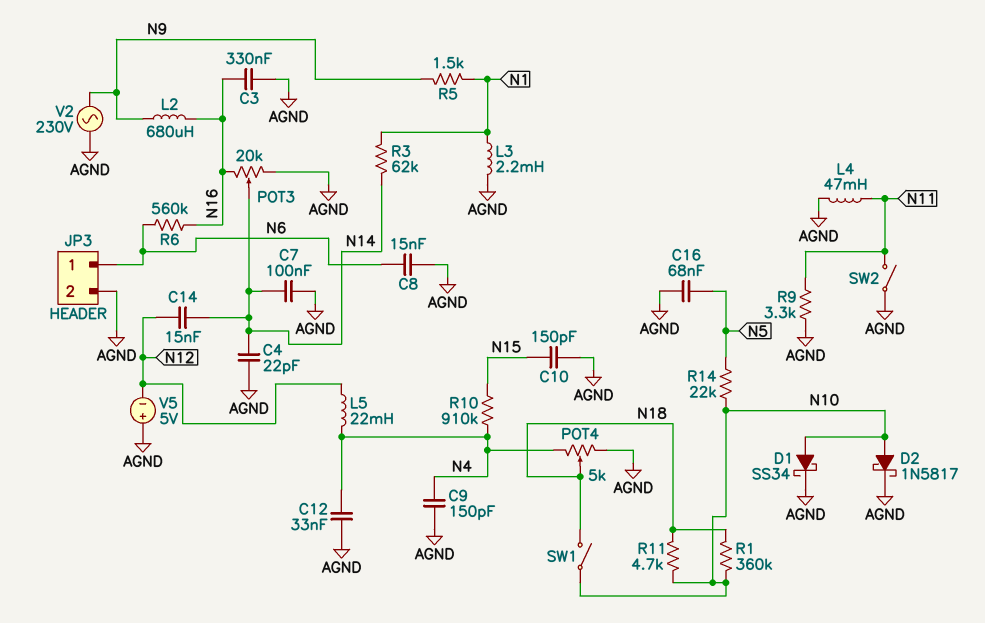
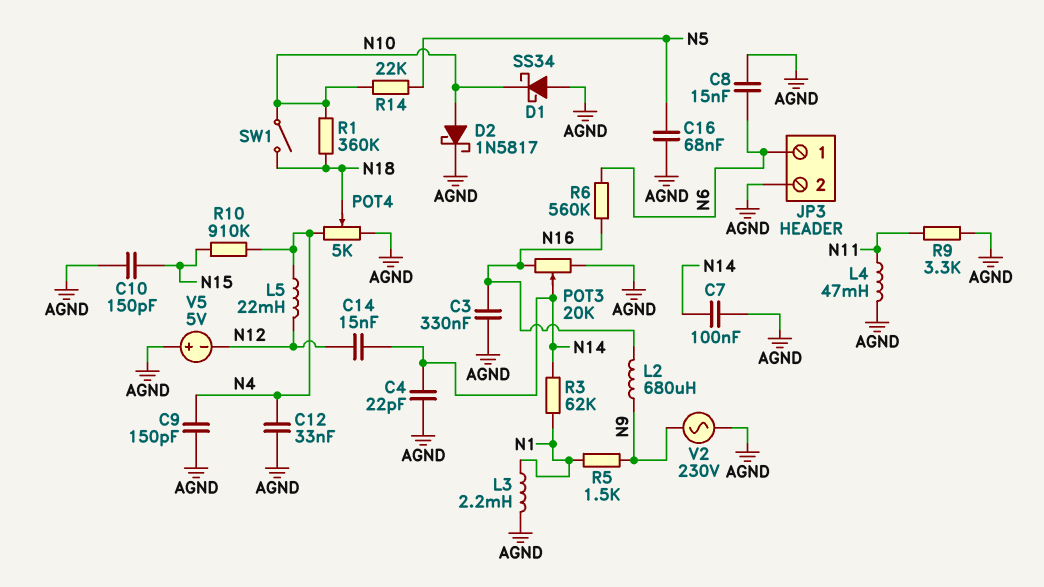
D1: schottky SS34 (A N10, K AGND) -> schottky SS34 (A AGND, K N10)
R11: 4.7k (N10, N18) -> none
SW2: switch (AGND, N11) -> none

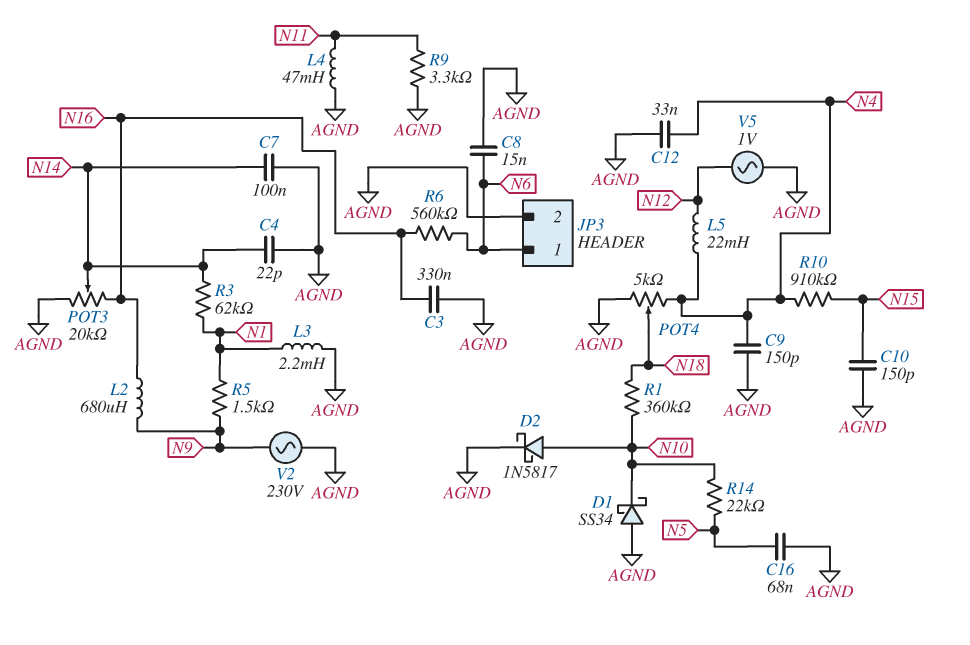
C14: 15nF (N12, N14) -> none
SW1: switch (N10, N18) -> none
V5: 5V (plus AGND, minus N12) -> AC 1V (AGND, N12)

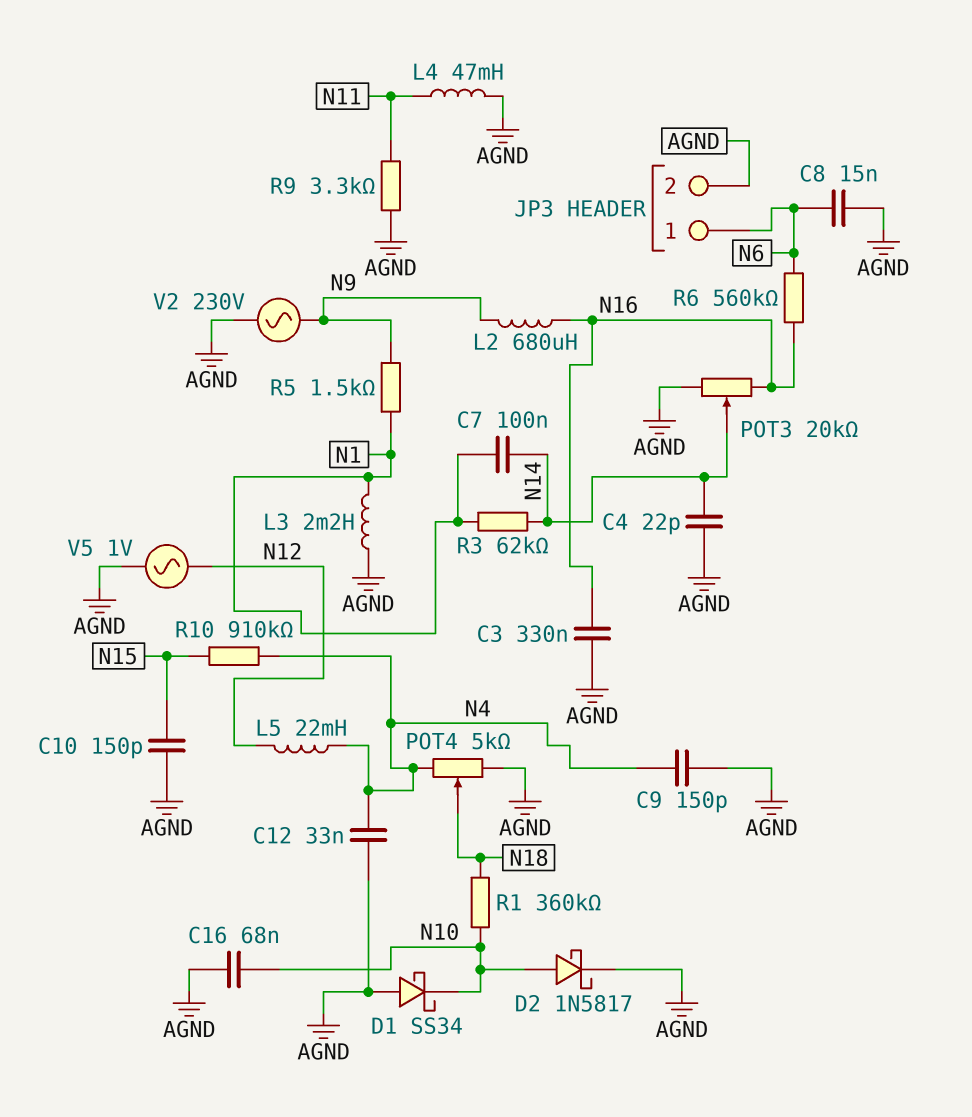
C7: 100nF (AGND, N14) -> 100nF (N1, N14)
C16: 68nF (AGND, N5) -> 68nF (AGND, N10)
R14: 22k (N5, N10) -> none

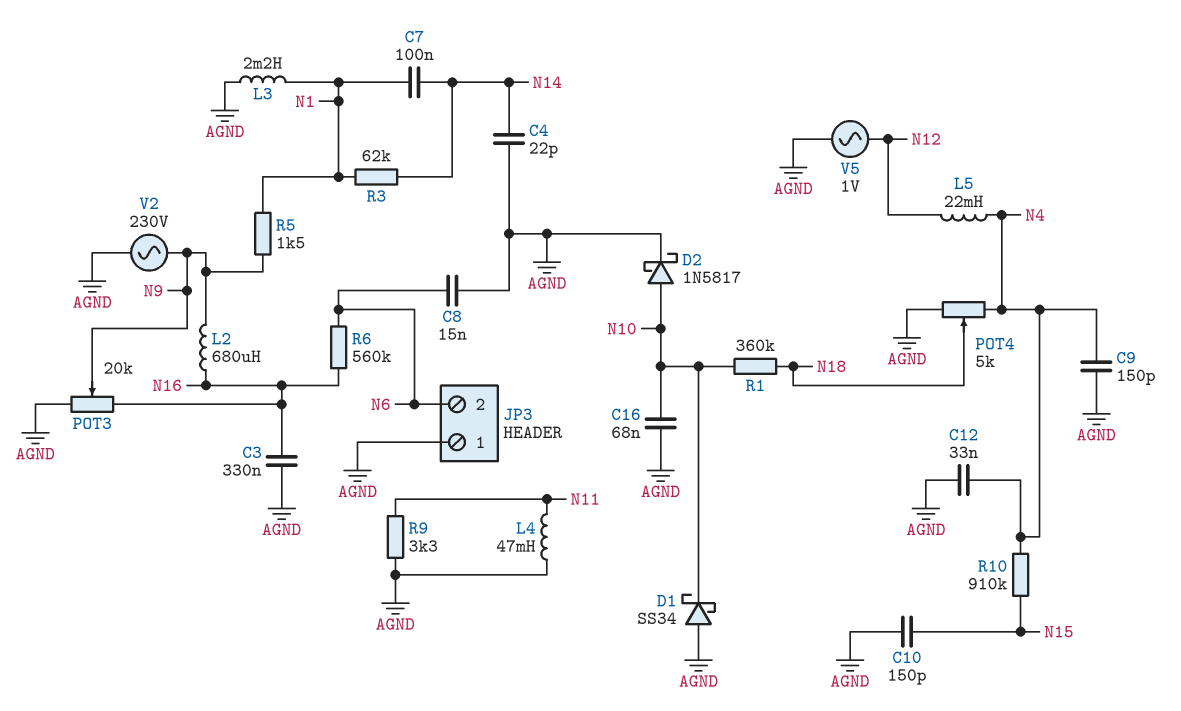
JP3 pin 1: N6 -> AGND
JP3 pin 2: AGND -> N6
POT3: 20k (AGND, N16, wiper N14) -> 20k (AGND, N16, wiper N9)

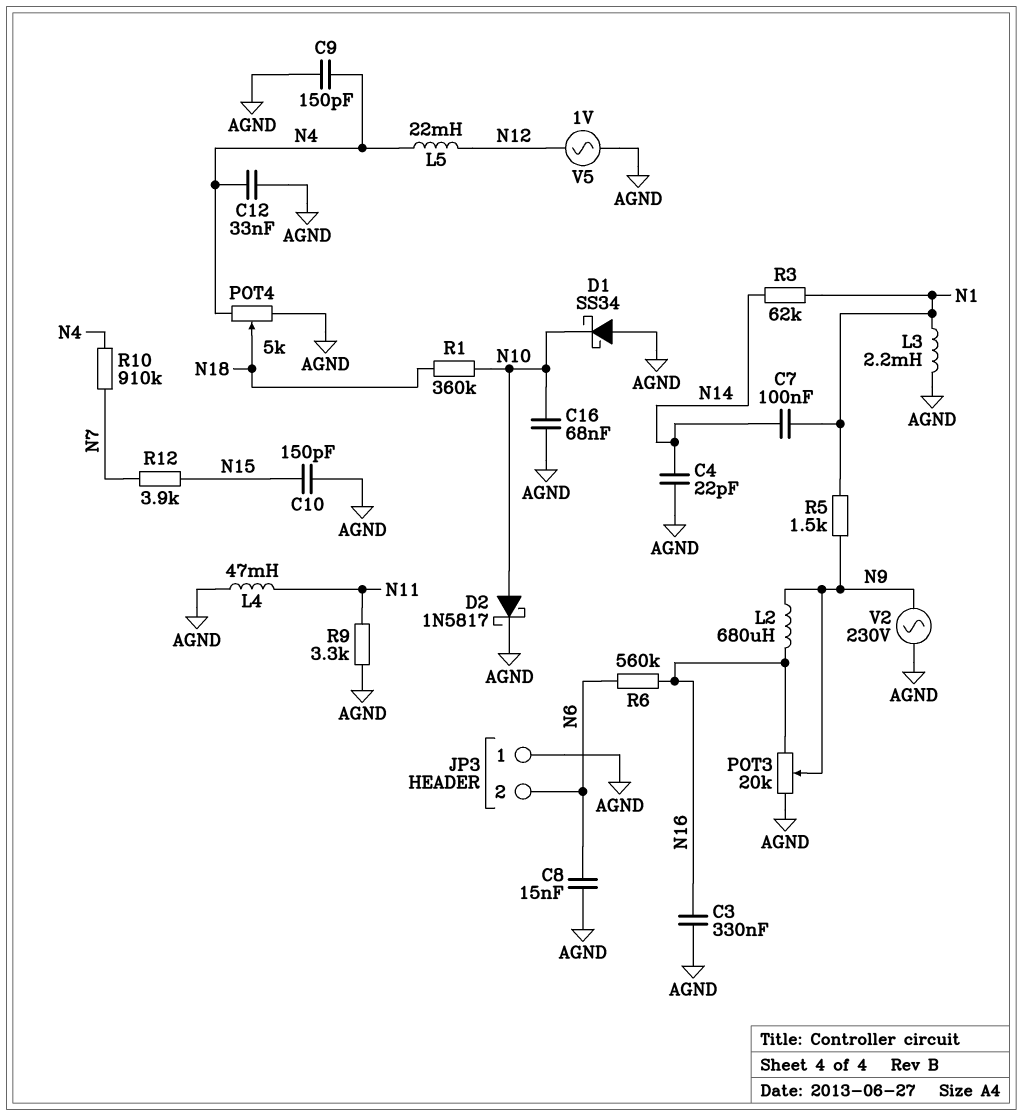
R10: 910k (N4, N15) -> 910k (N4, N7)
R12: none -> 3.9k (N7, N15)

